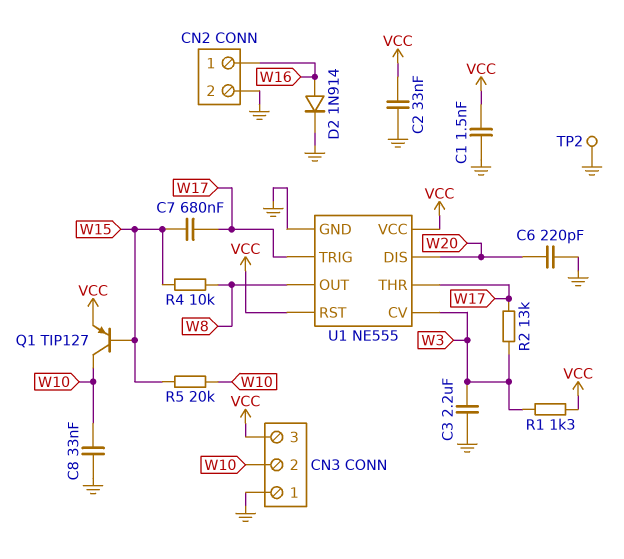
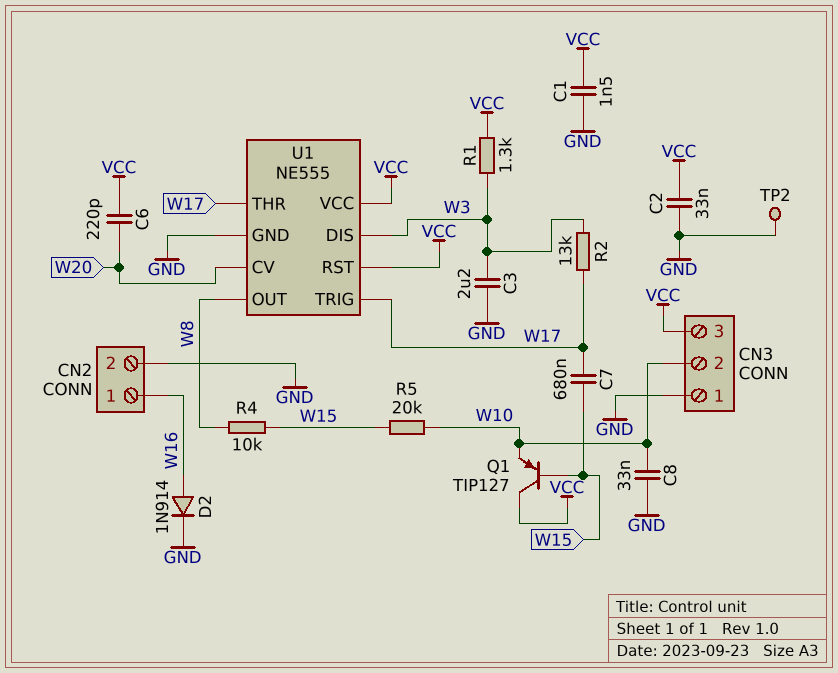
C6: 220pF (GND, W20) -> 220pF (VCC, W20)
Q1: PNP TIP127 (B W15, C W10, E VCC) -> PNP TIP127 (B W15, C VCC, E W10)
U1 pin CV: W3 -> W20
U1 pin DIS: W20 -> W3

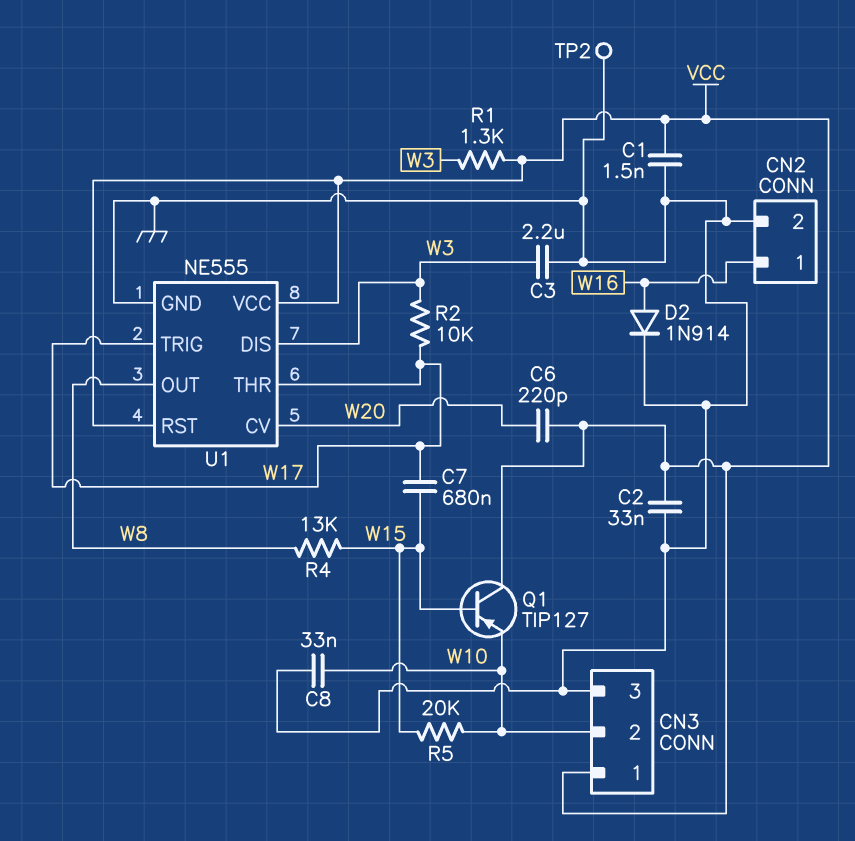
CN3 pin 1: GND -> VCC
CN3 pin 3: VCC -> GND
R2: 13k (W3, W17) -> 10k (W3, W17)
R4: 10k (W8, W15) -> 13k (W8, W15)

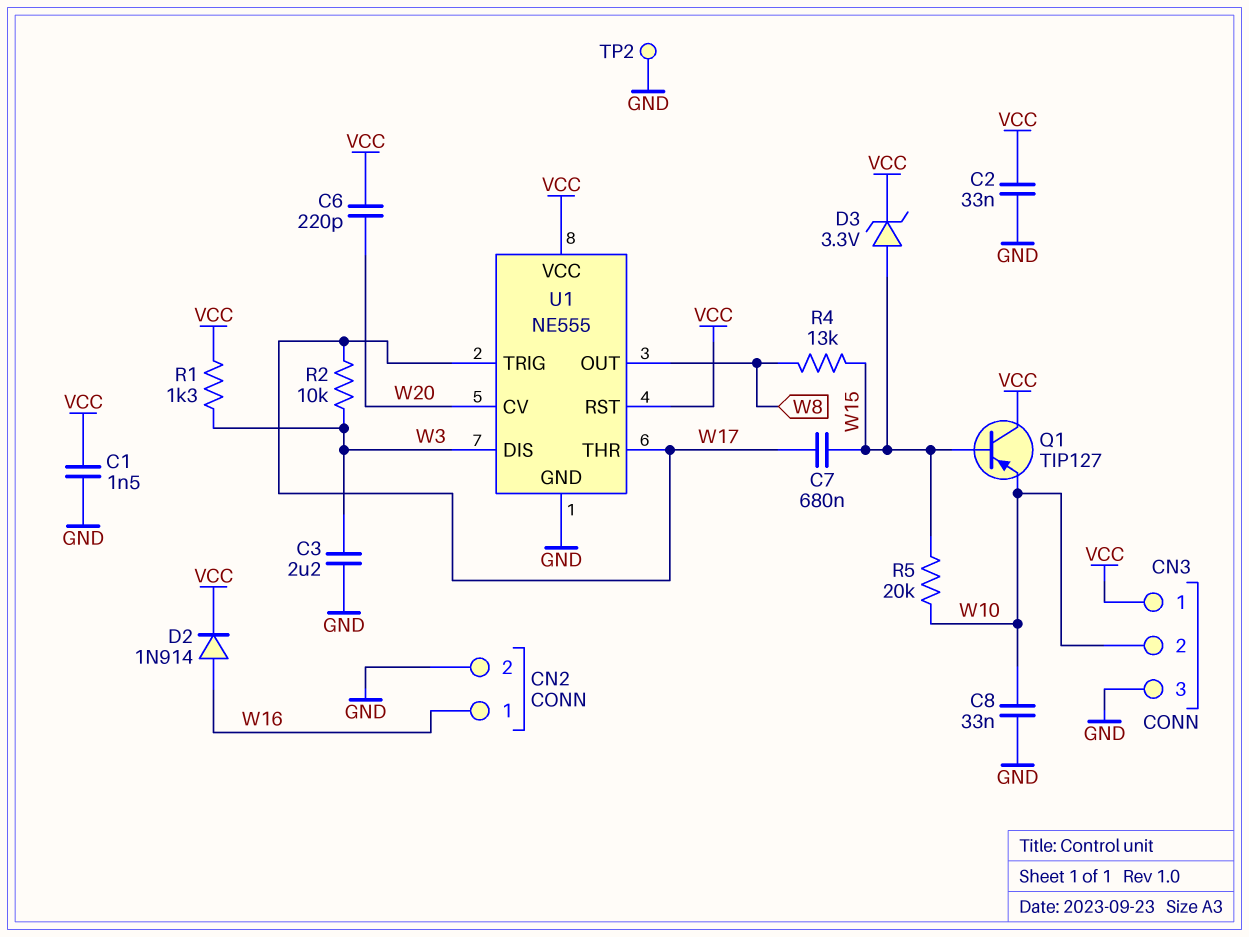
D2: diode 1N914 (A W16, K GND) -> diode 1N914 (A W16, K VCC)
D3: none -> zener 3.3V (A W15, K VCC)

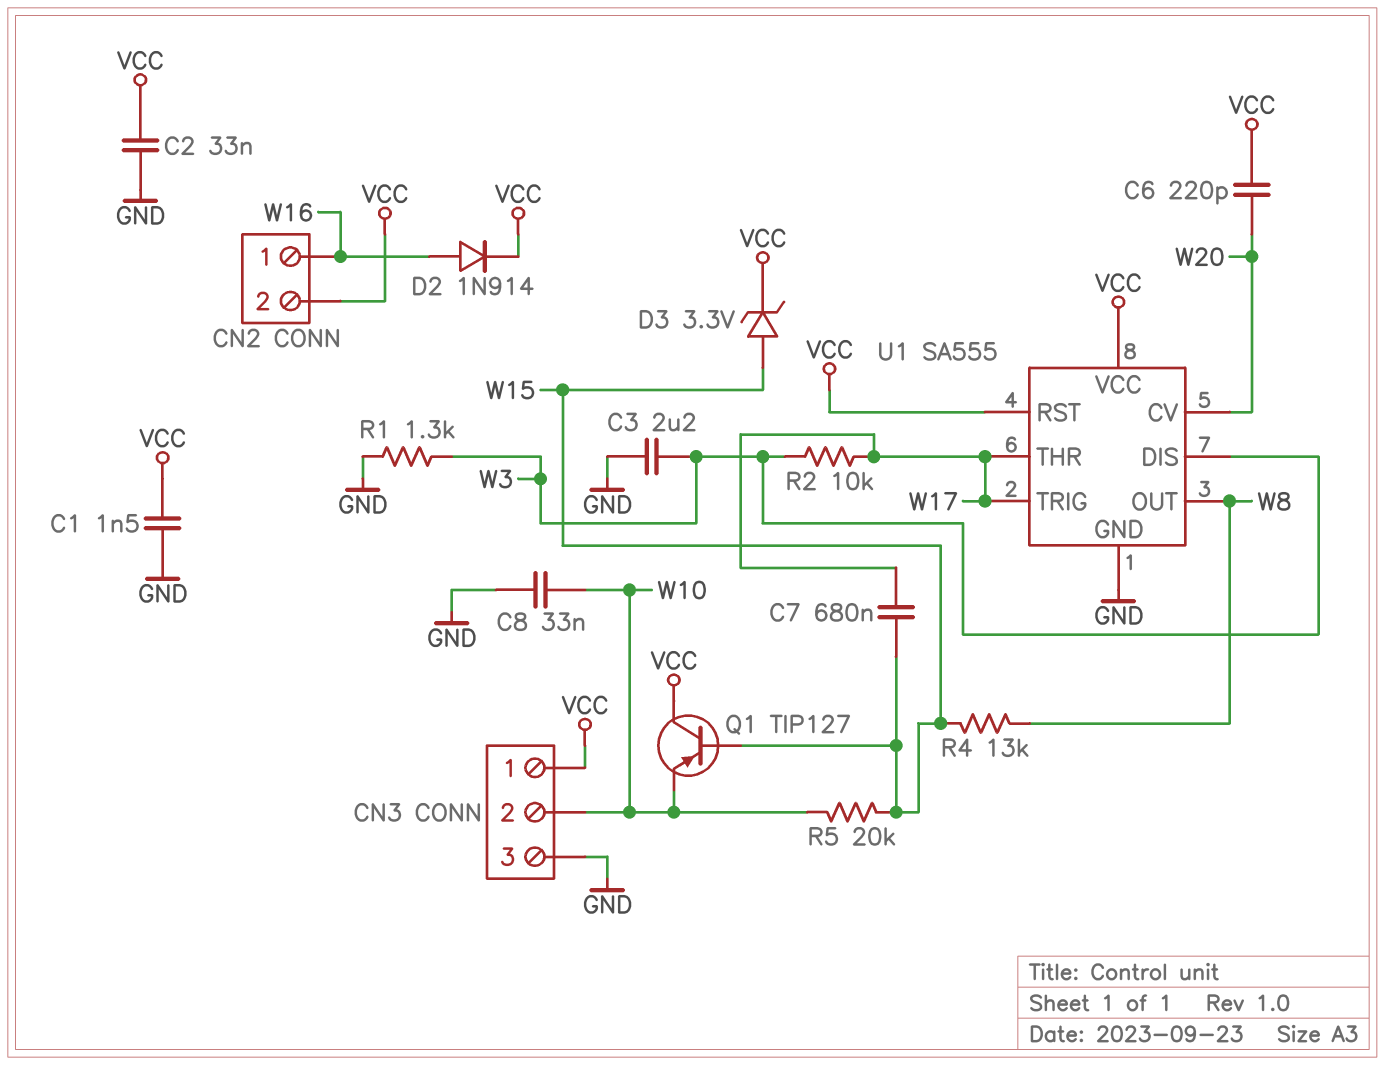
CN2 pin 2: GND -> VCC
R1: 1.3k (VCC, W3) -> 1.3k (GND, W3)
TP2: test point (GND) -> none
U1: NE555 -> SA555

